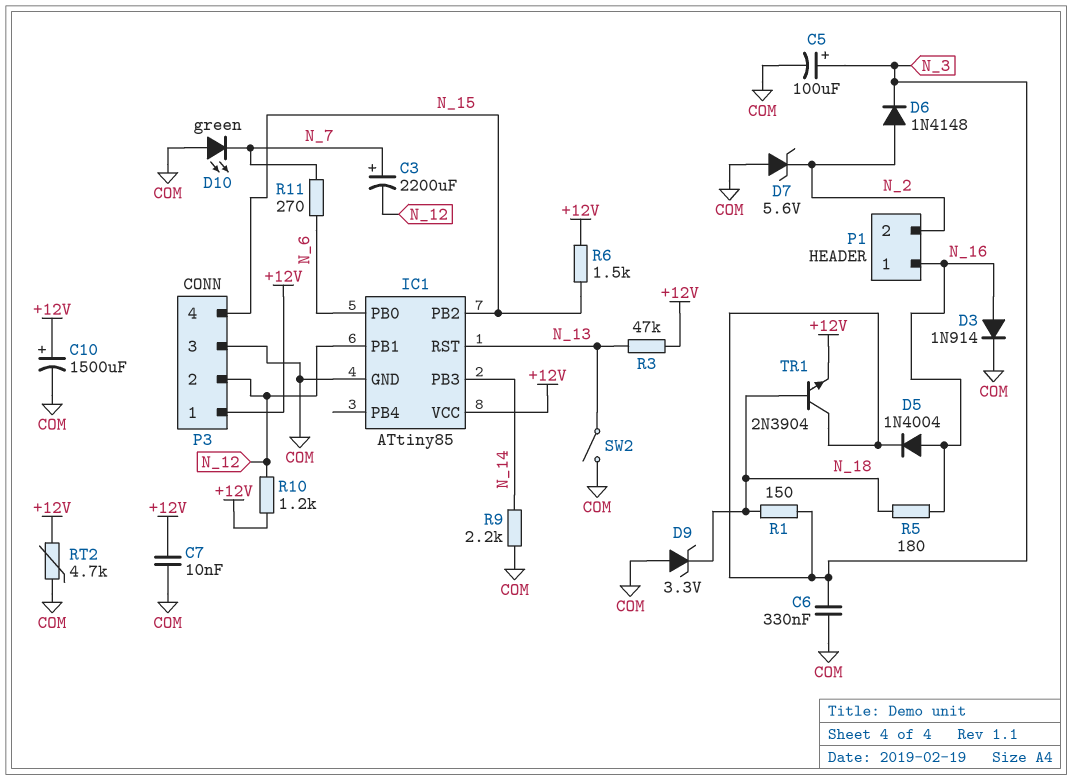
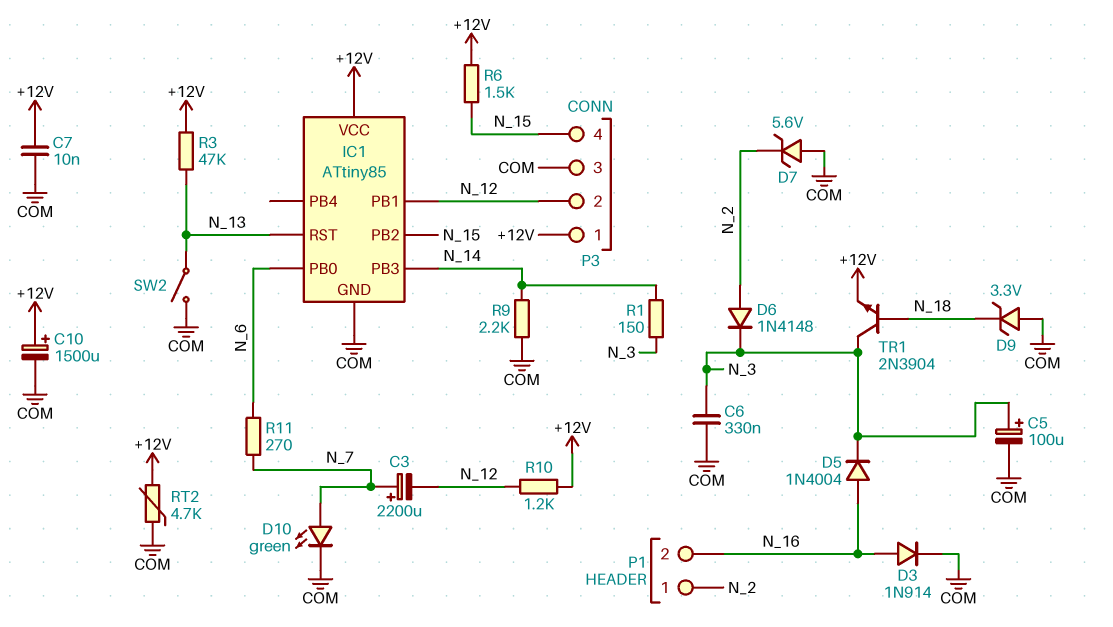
D10: LED green (A COM, K N_7) -> LED green (A N_7, K COM)
P1 pin 1: N_16 -> N_2
P1 pin 2: N_2 -> N_16
R1: 150 (N_3, N_18) -> 150 (N_3, N_14)
R5: 180 (N_16, N_18) -> none

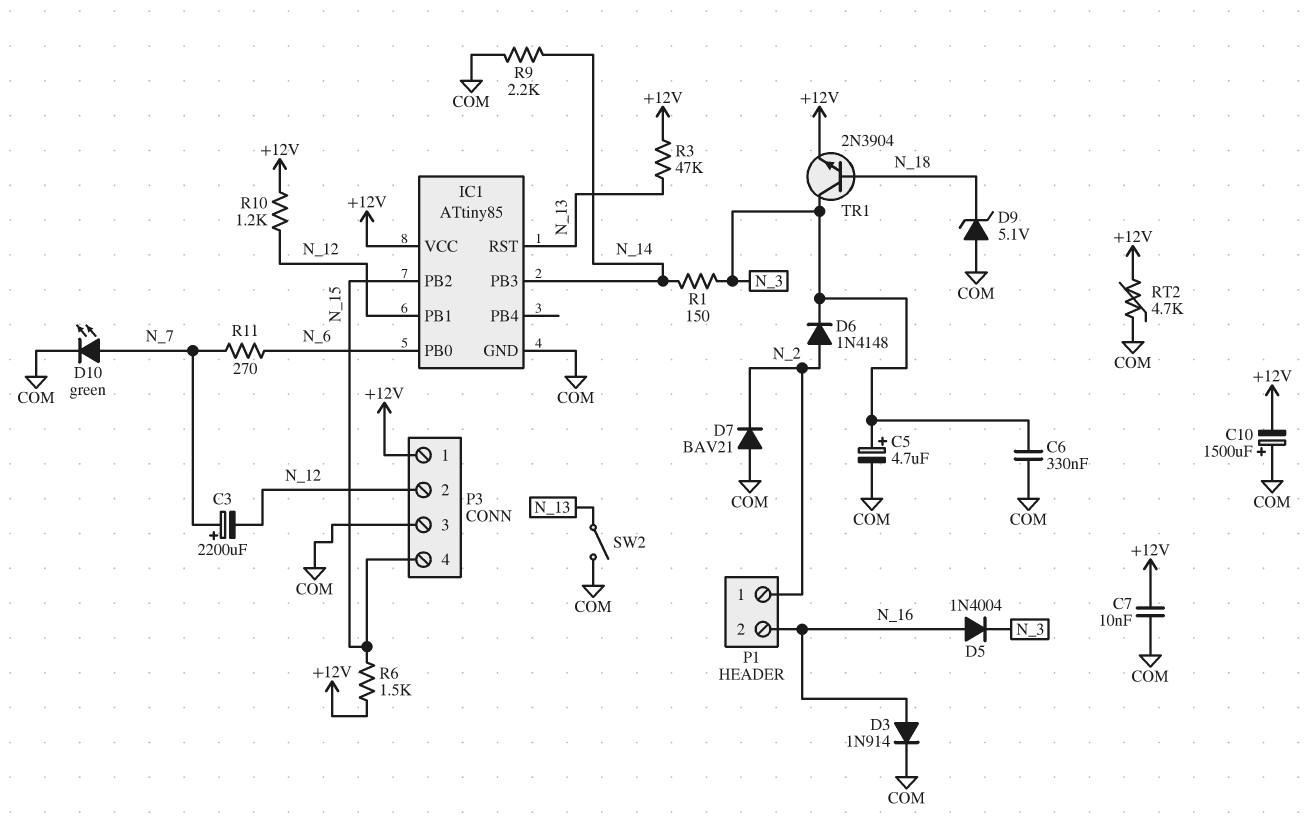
C5: 100uF (plus N_3, minus COM) -> 4.7uF (plus N_3, minus COM)
C10: 1500uF (plus +12V, minus COM) -> 1500uF (plus COM, minus +12V)
D7: zener 5.6V (A COM, K N_2) -> diode BAV21 (A COM, K N_2)
D9: zener 3.3V (A COM, K N_18) -> zener 5.1V (A COM, K N_18)

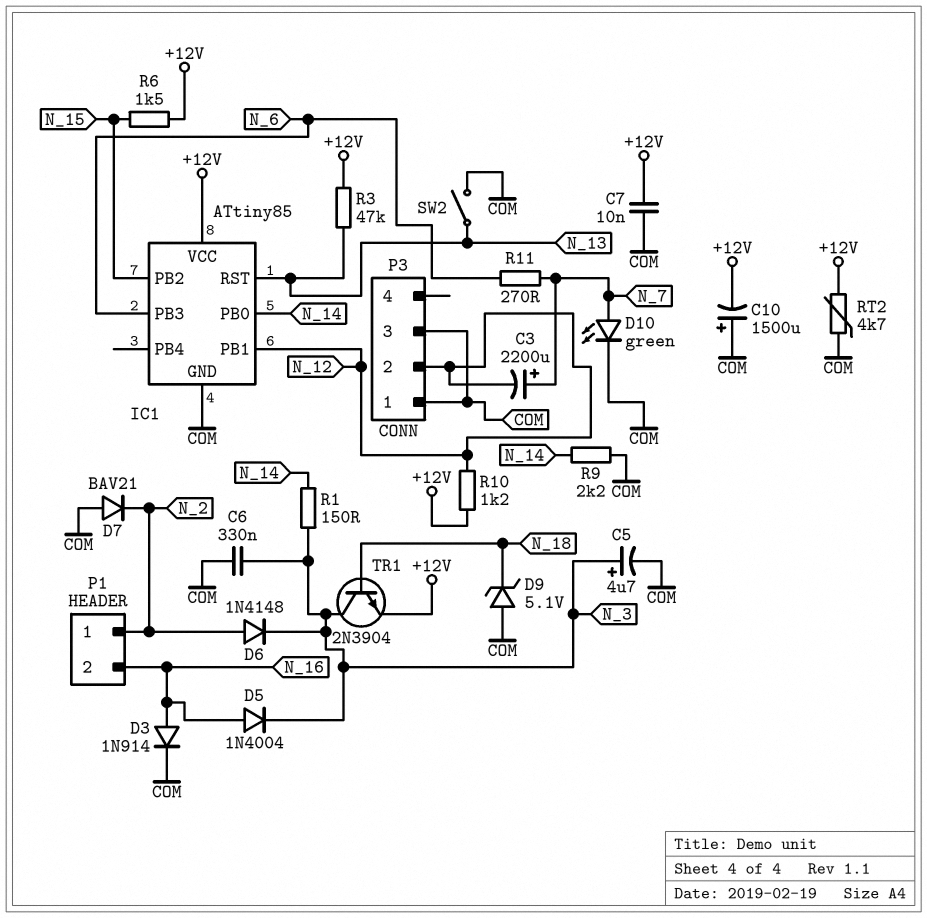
IC1 pin PB0: N_6 -> N_14
IC1 pin PB3: N_14 -> N_6
P3 pin 1: +12V -> COM
P3 pin 4: N_15 -> none

